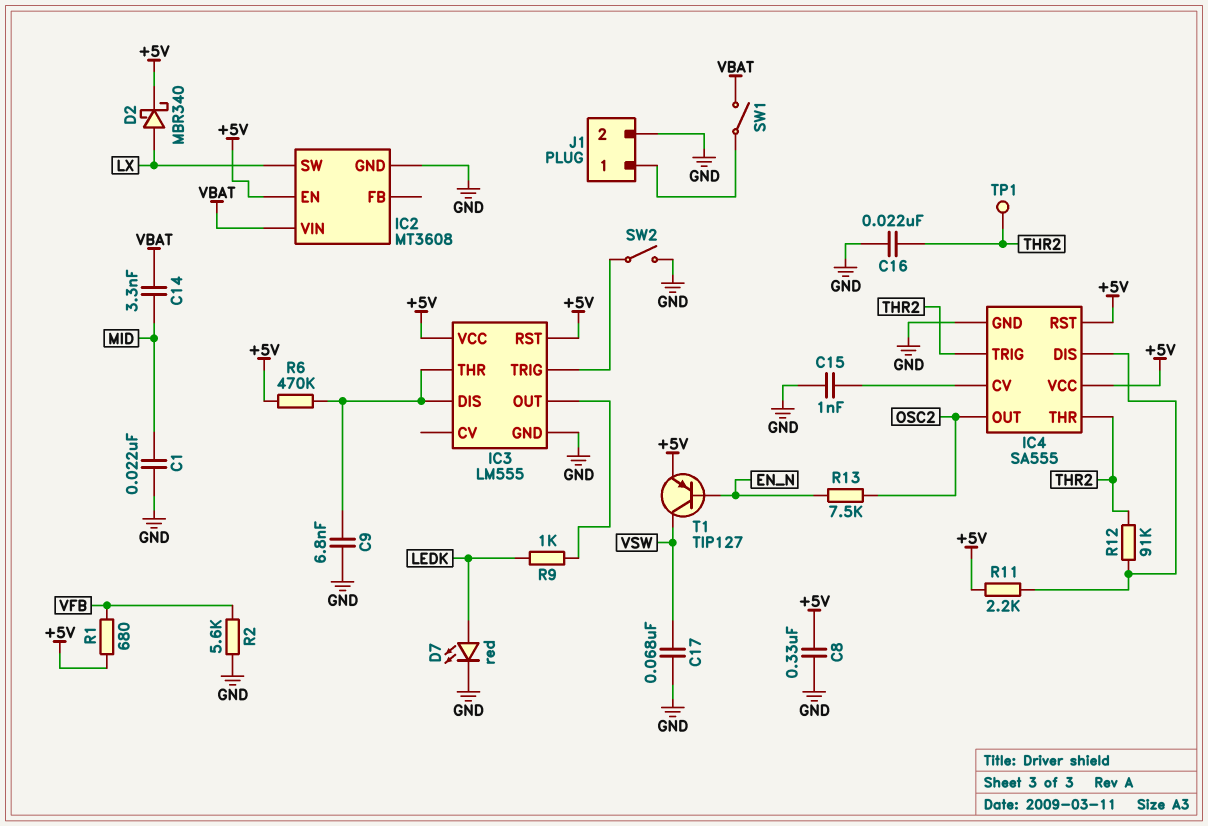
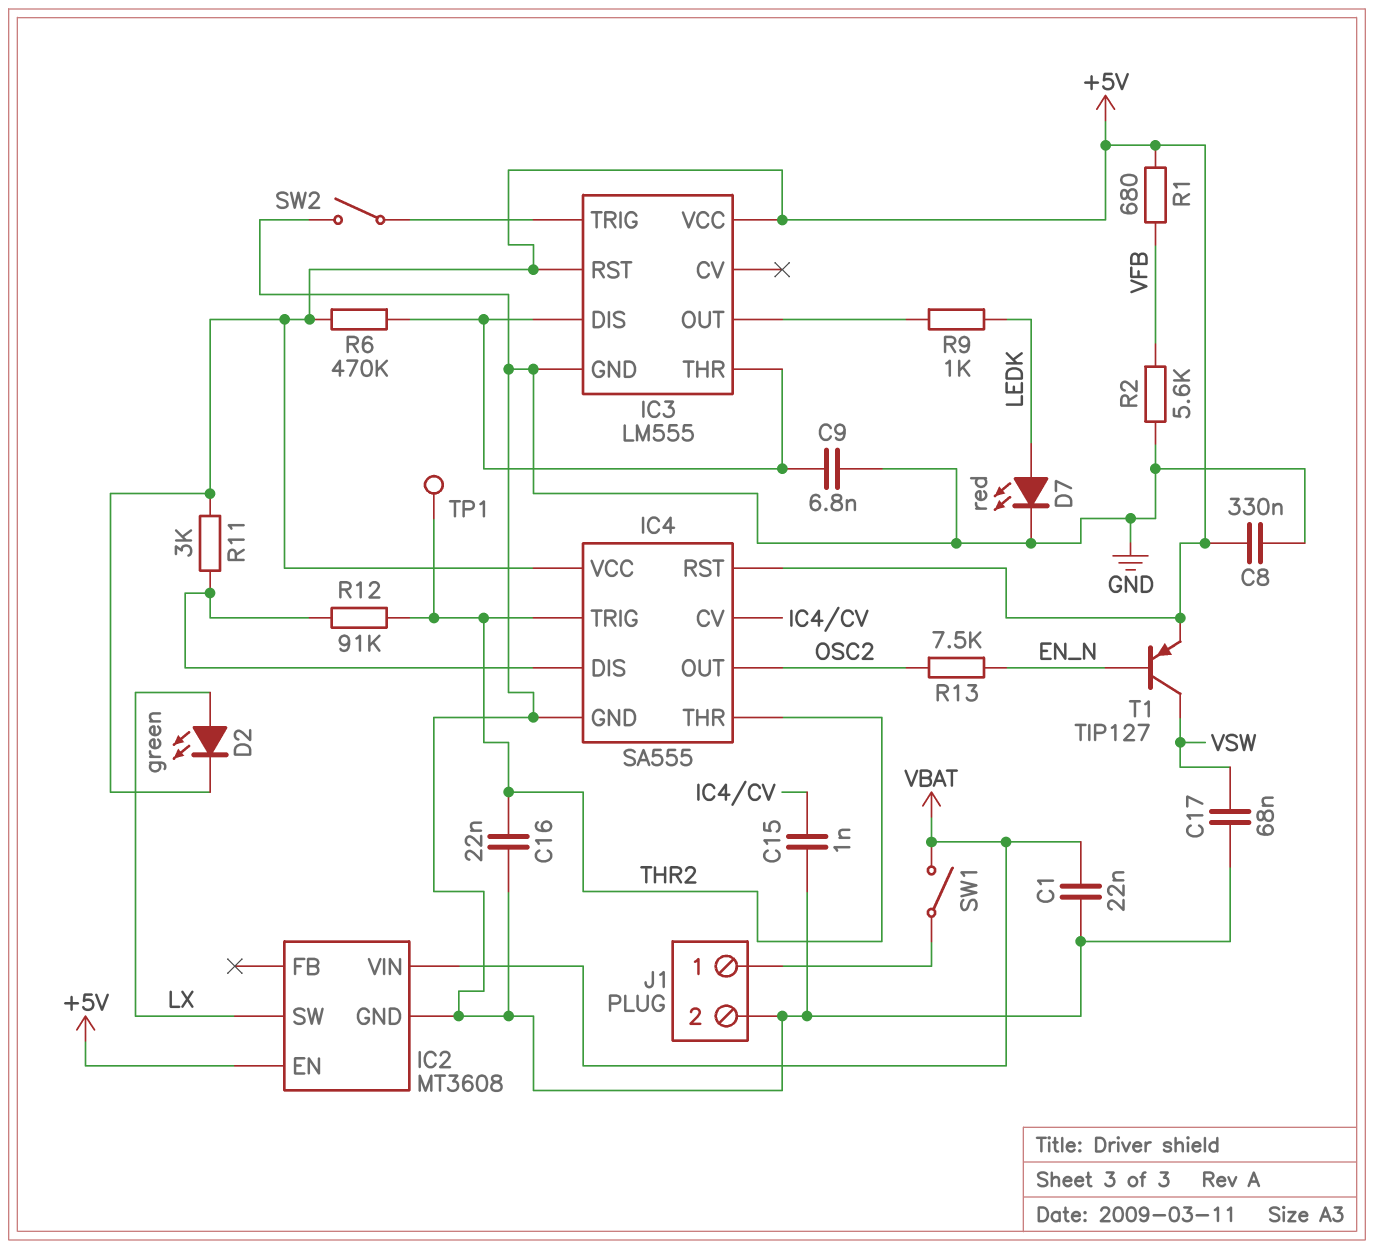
C1: 22nF (GND, MID) -> 22nF (GND, VBAT)
C14: 3.3nF (MID, VBAT) -> none
D2: schottky MBR340 (A LX, K +5V) -> LED green (A LX, K +5V)
R11: 2.2k (+5V, IC4/DIS) -> 3k (+5V, IC4/DIS)

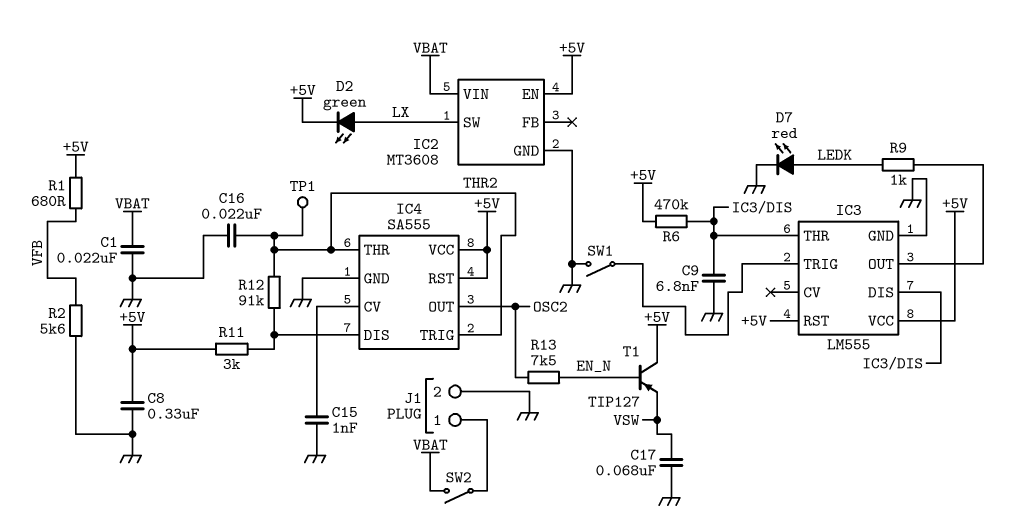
SW1: switch (J1/1, VBAT) -> switch (GND, IC3/TRIG)
SW2: switch (GND, IC3/TRIG) -> switch (J1/1, VBAT)
T1: PNP TIP127 (B EN_N, C VSW, E +5V) -> PNP TIP127 (B EN_N, C +5V, E VSW)

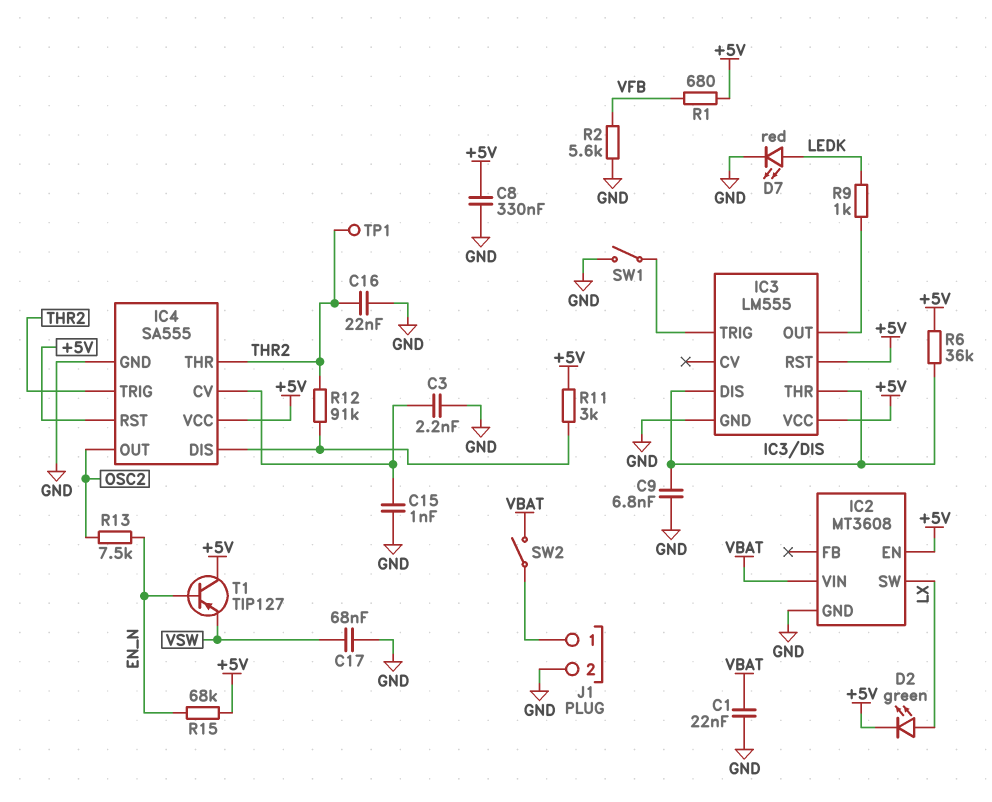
C3: none -> 2.2nF (GND, IC4/CV)
R6: 470k (+5V, IC3/DIS) -> 36k (+5V, IC3/DIS)
R15: none -> 68k (+5V, EN_N)

